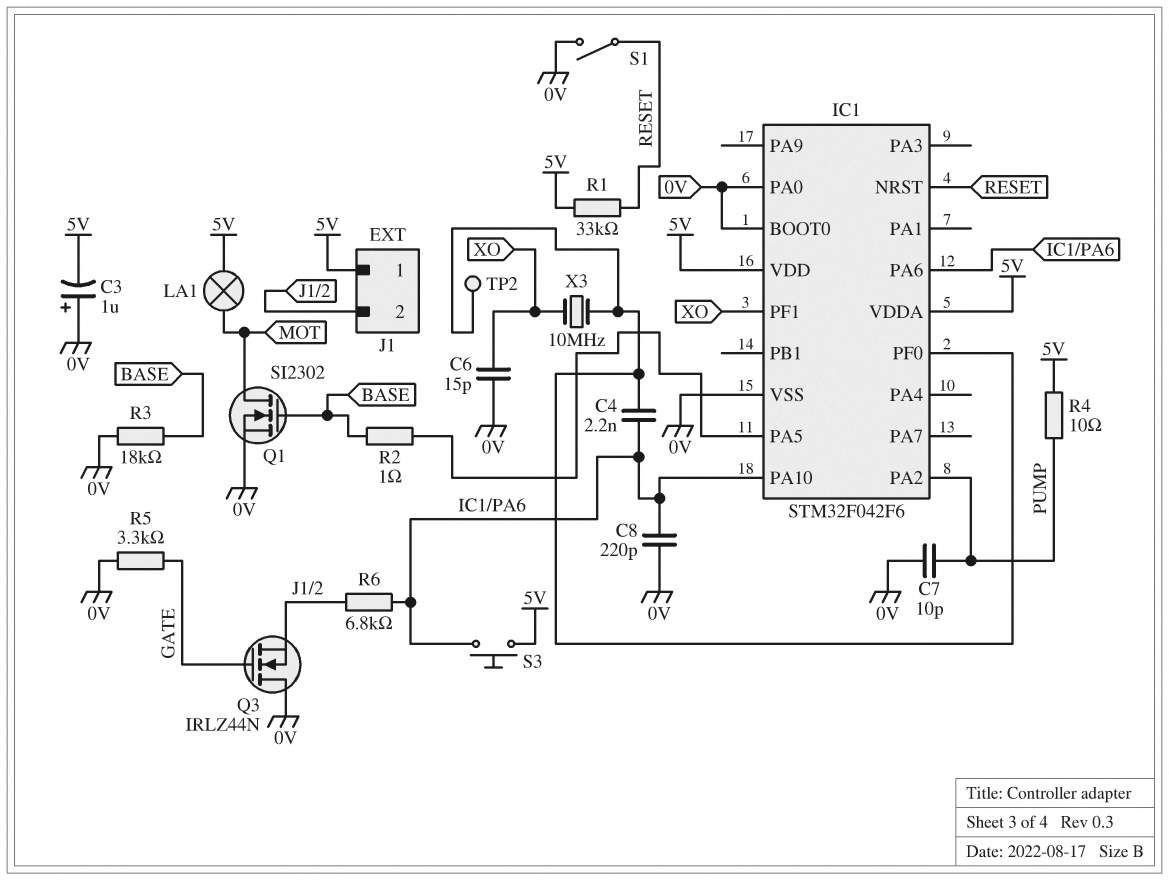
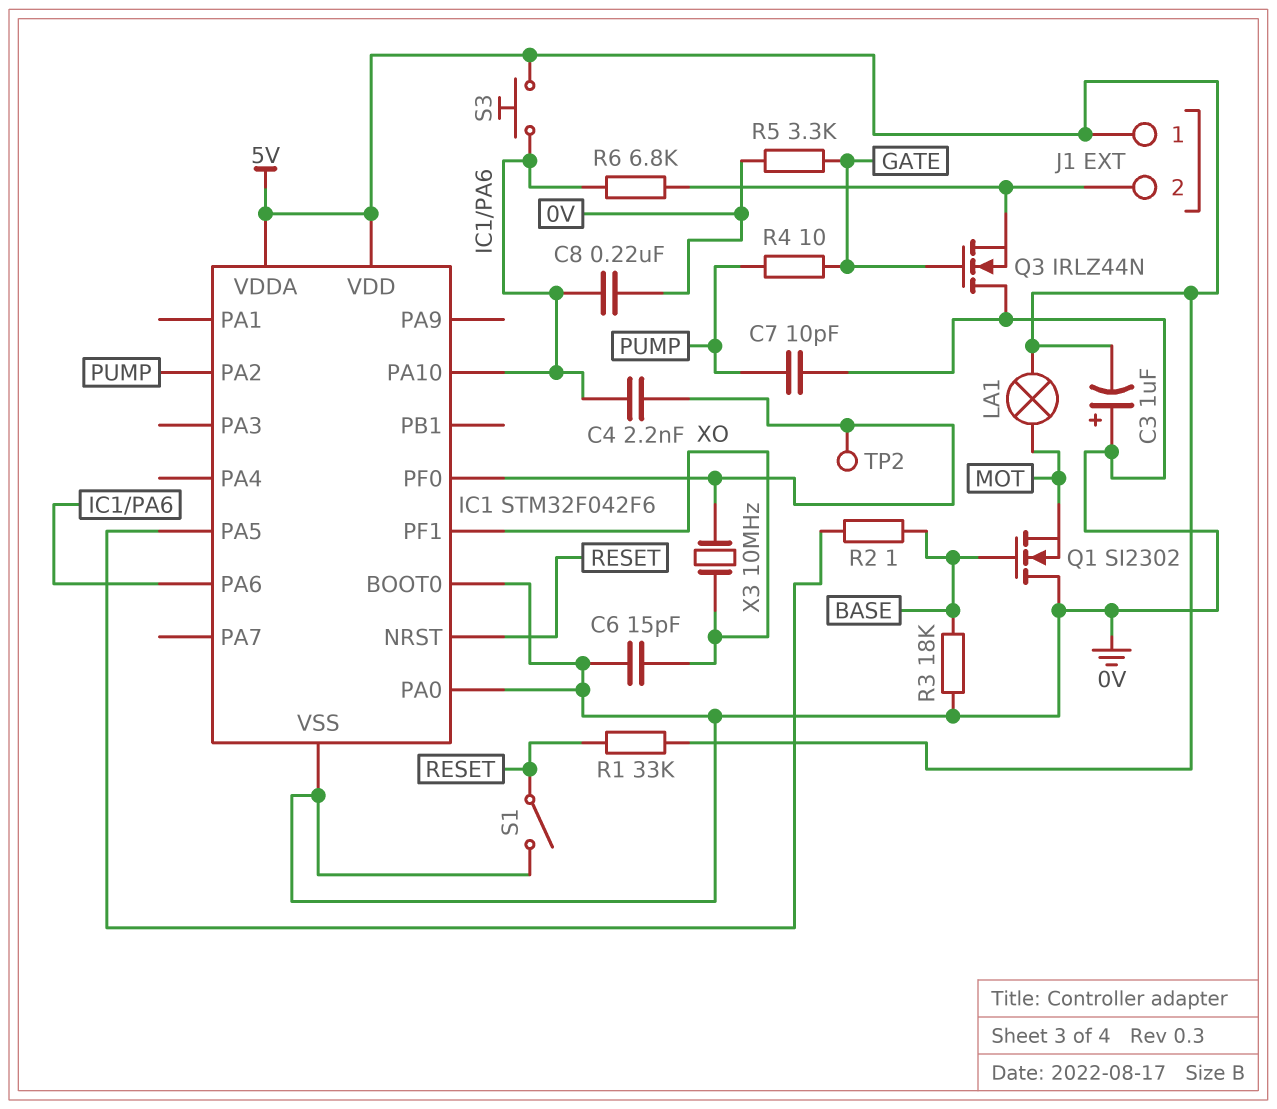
C8: 220pF (0V, IC1/PA6) -> 220nF (0V, IC1/PA6)
Q1: NMOS SI2302 (G BASE, D MOT, S 0V) -> NMOS SI2302 (G BASE, D 0V, S MOT)
R4: 10 (5V, PUMP) -> 10 (GATE, PUMP)

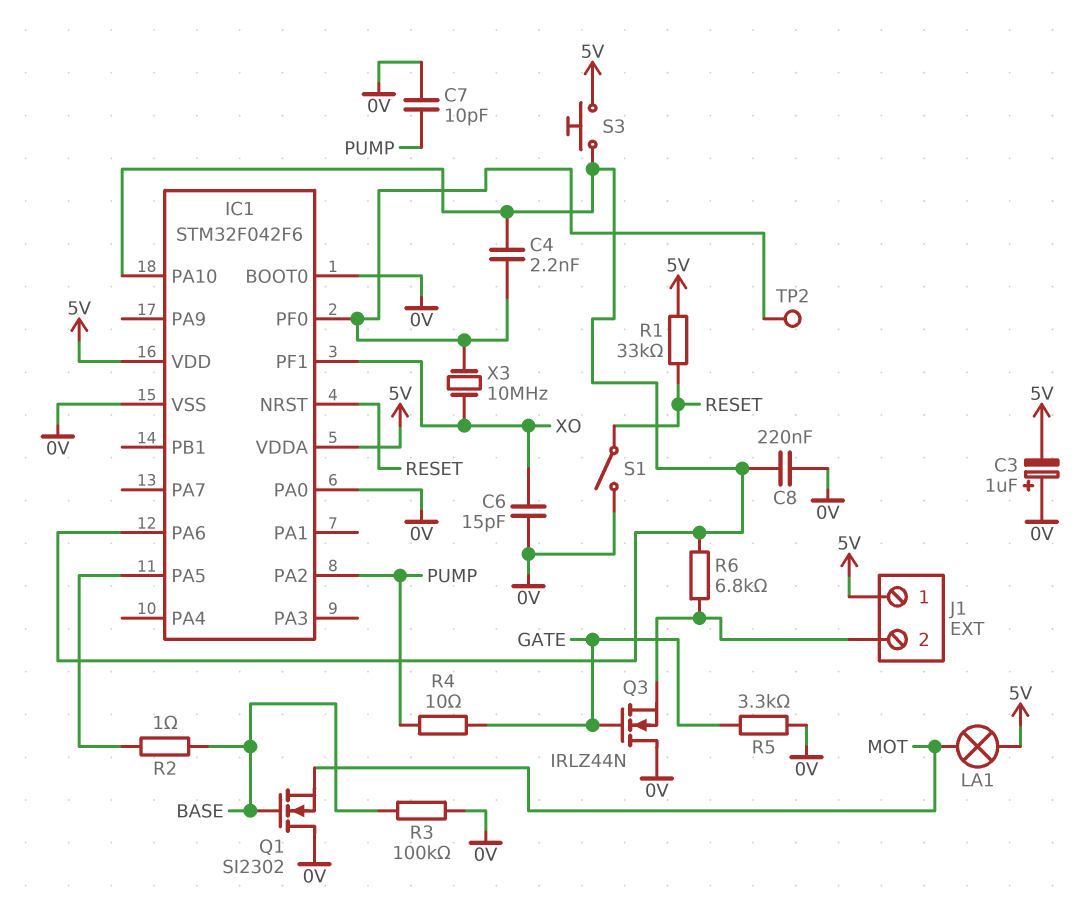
R3: 18k (0V, BASE) -> 100k (0V, BASE)

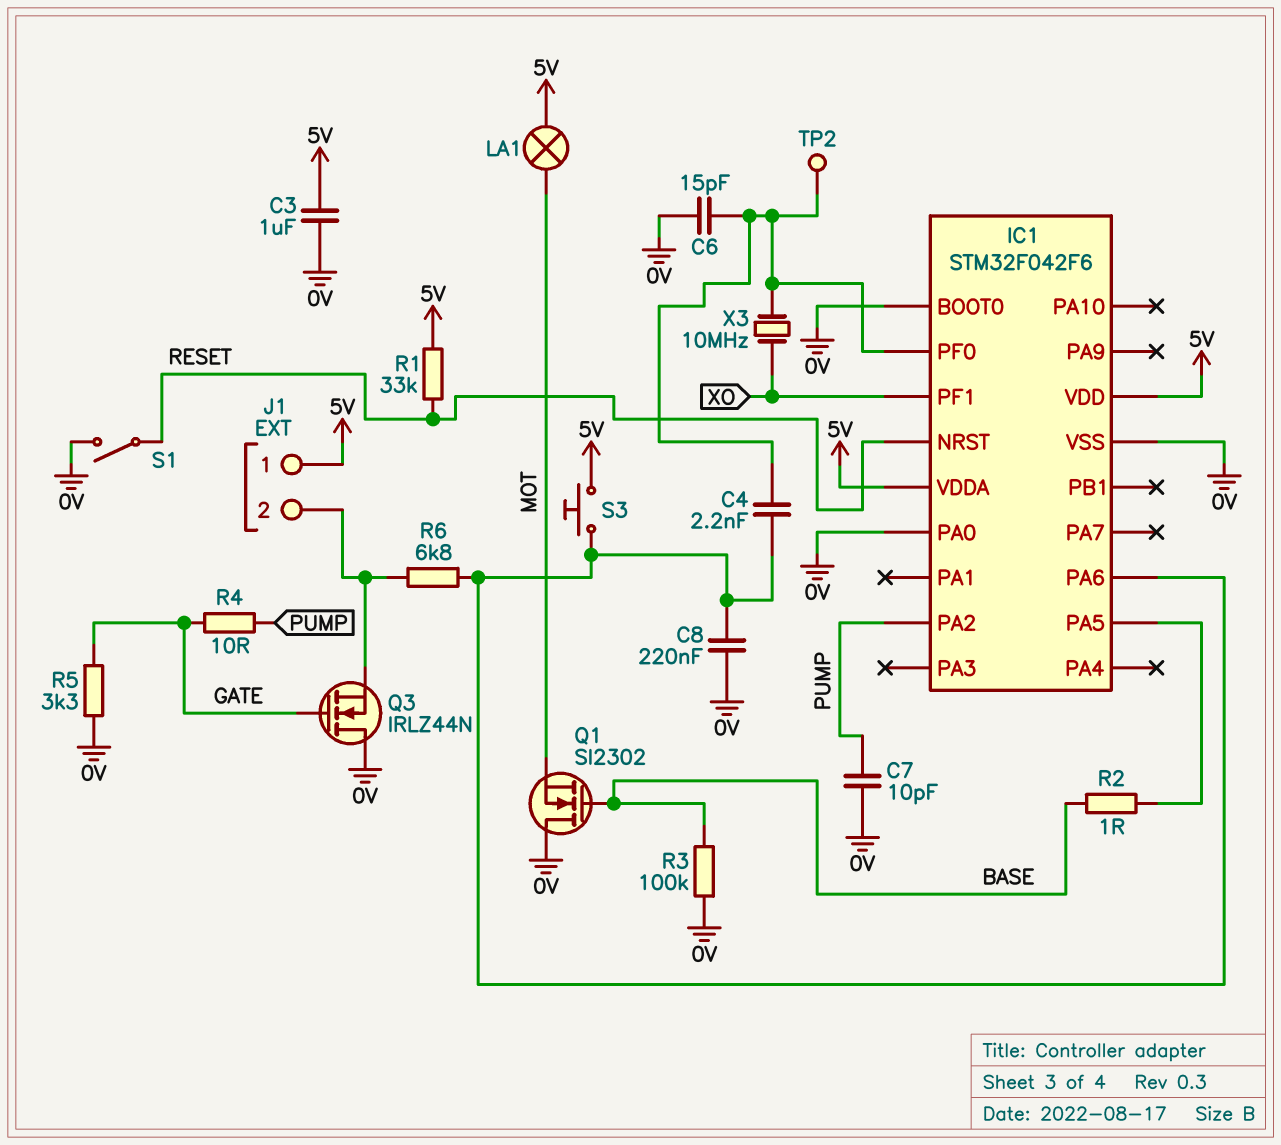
C3: 1uF (plus 0V, minus 5V) -> 1uF (0V, 5V)
C6: 15pF (0V, XO) -> 15pF (0V, IC1/PF0)
IC1 pin PA10: IC1/PA6 -> none

